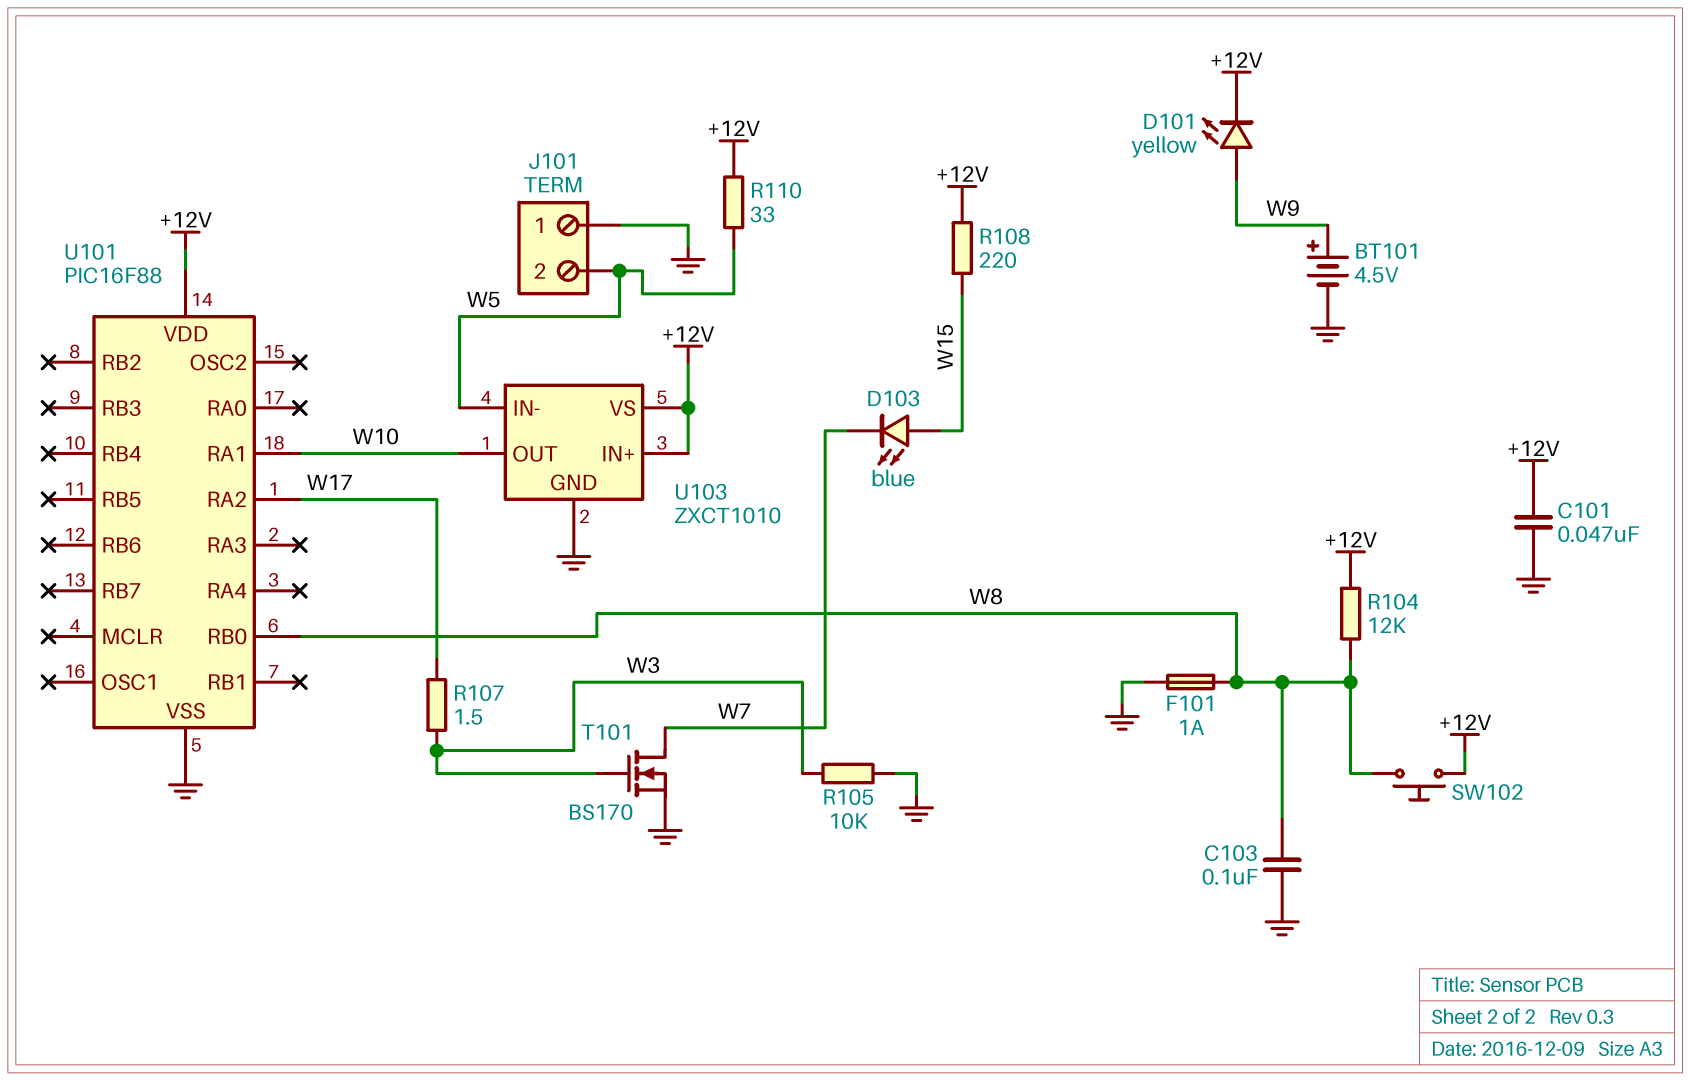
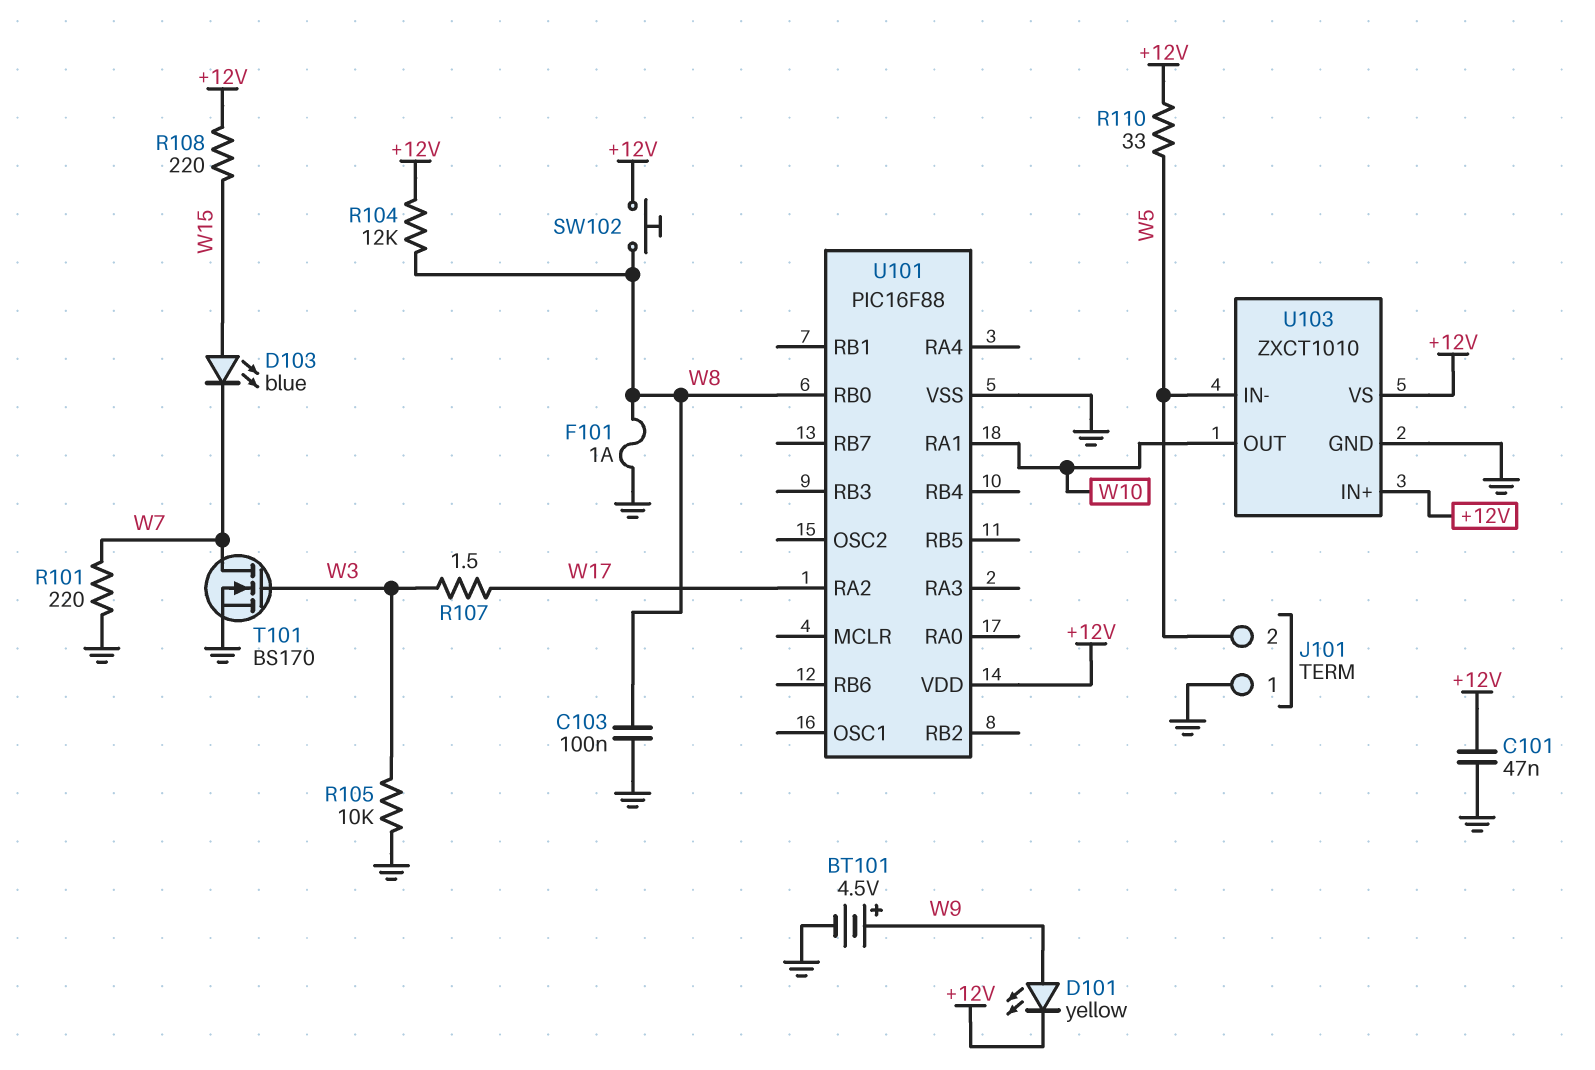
R101: none -> 220 (GND, W7)

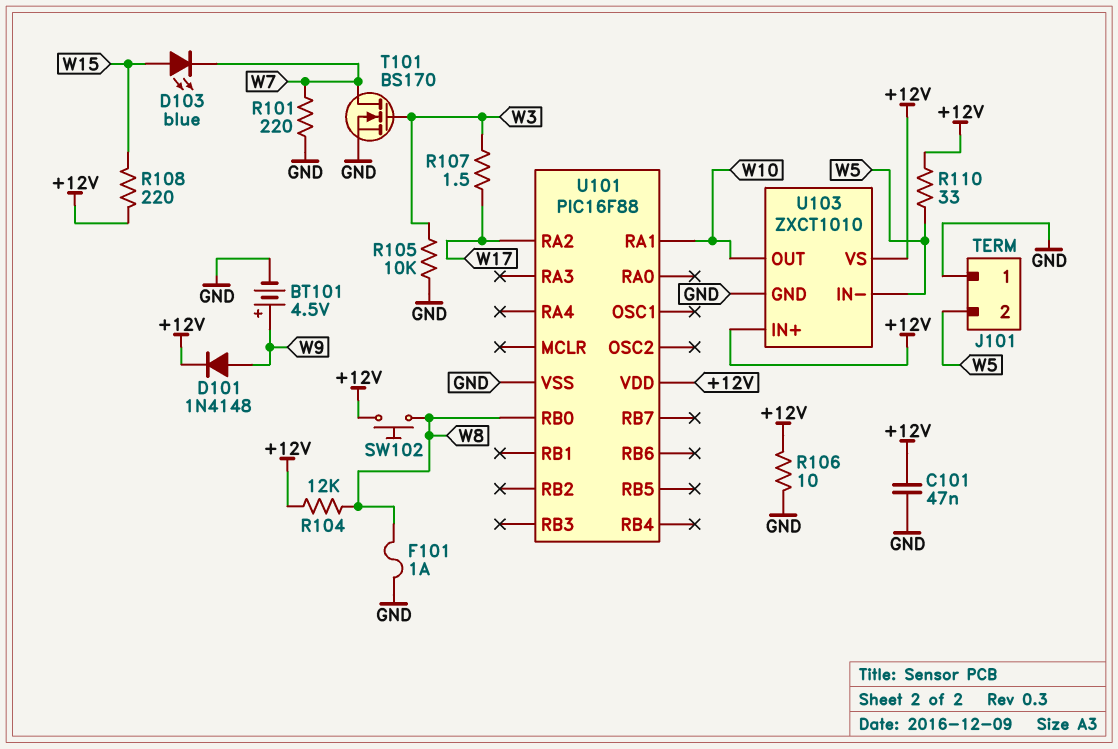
C103: 100nF (GND, W8) -> none
D101: LED yellow (A W9, K +12V) -> diode 1N4148 (A W9, K +12V)
R106: none -> 10 (+12V, GND)

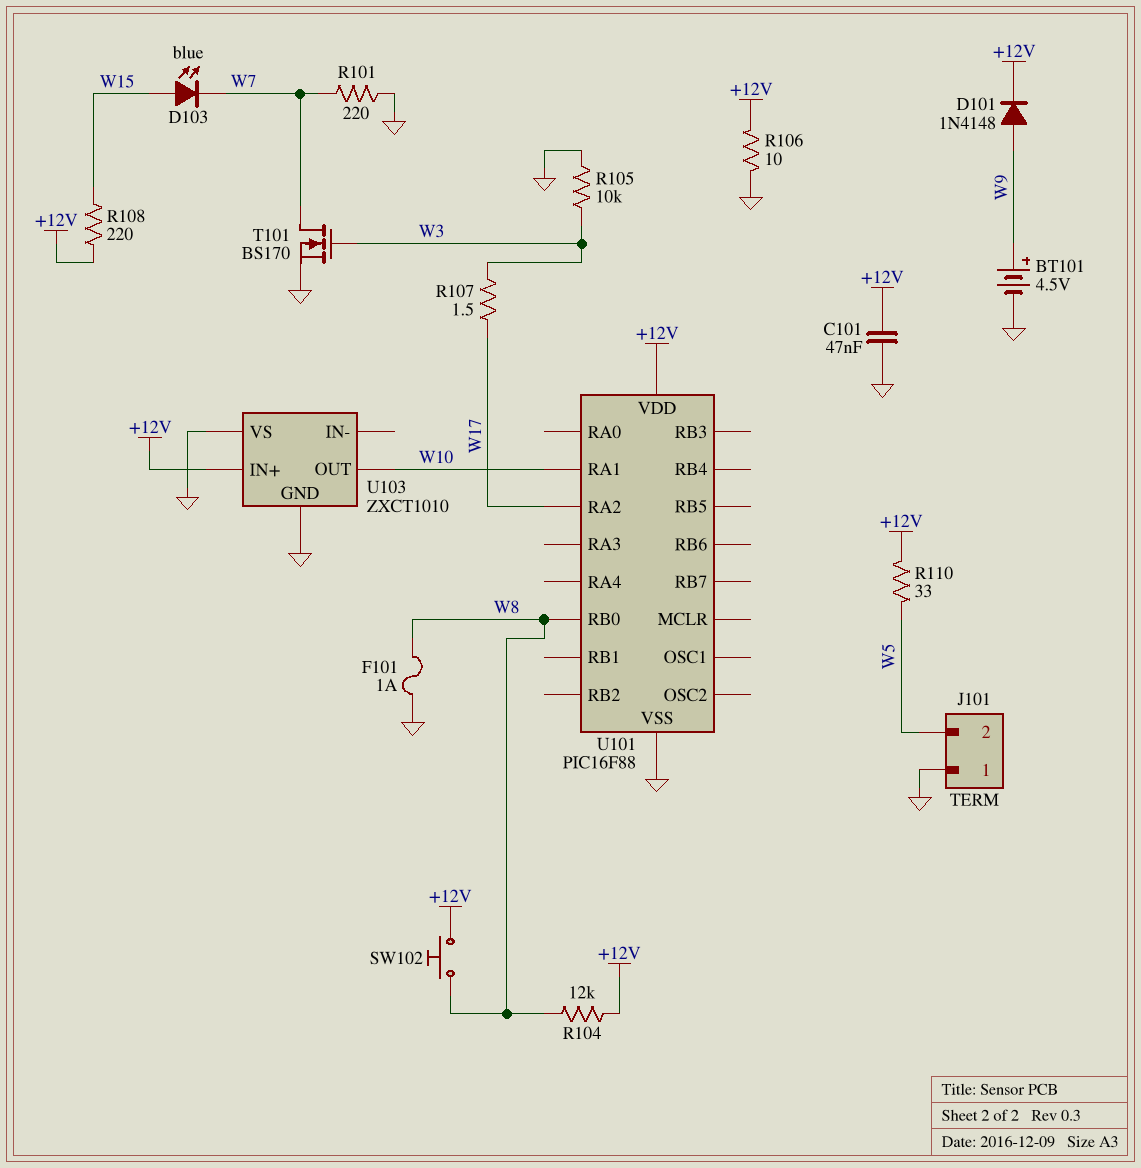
U103 pin IN-: W5 -> none
U103 pin VS: +12V -> GND

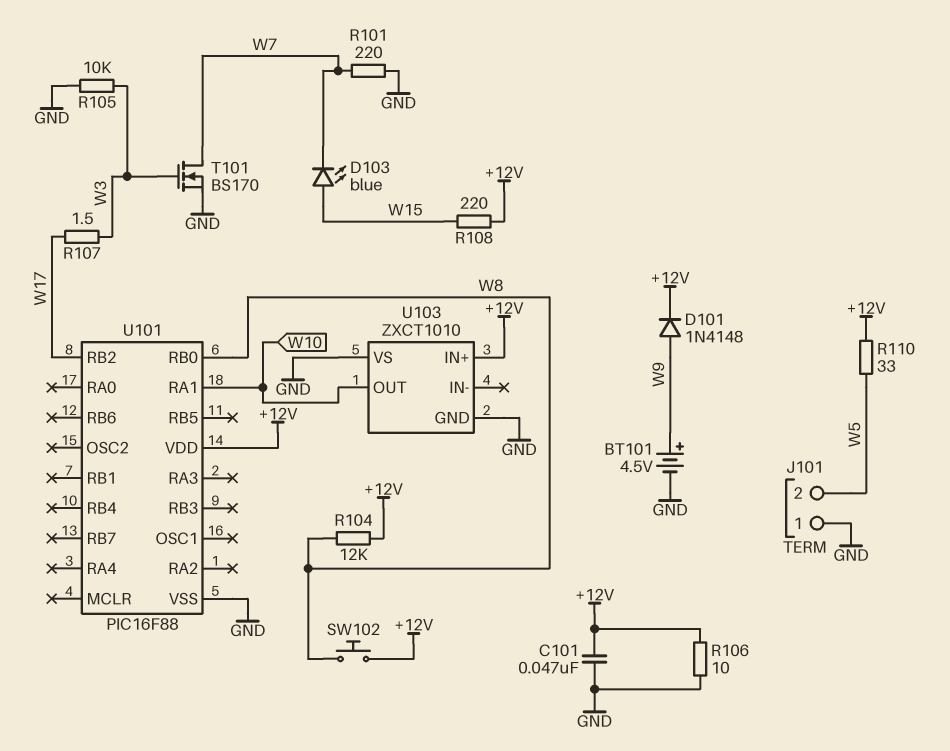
F101: 1A (GND, W8) -> none
U101 pin RA2: W17 -> none
U101 pin RB2: none -> W17

